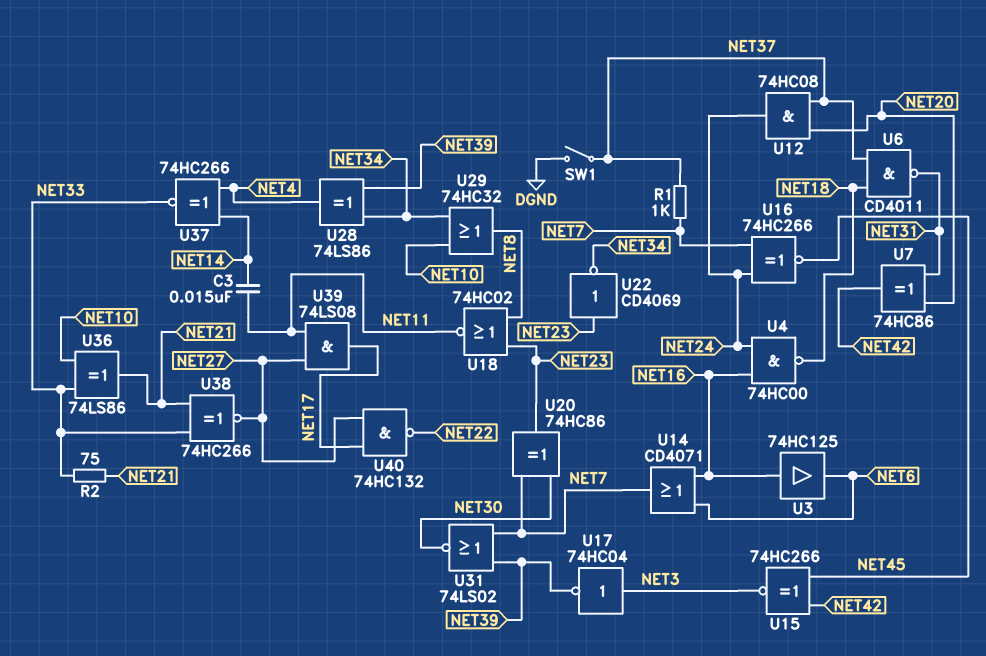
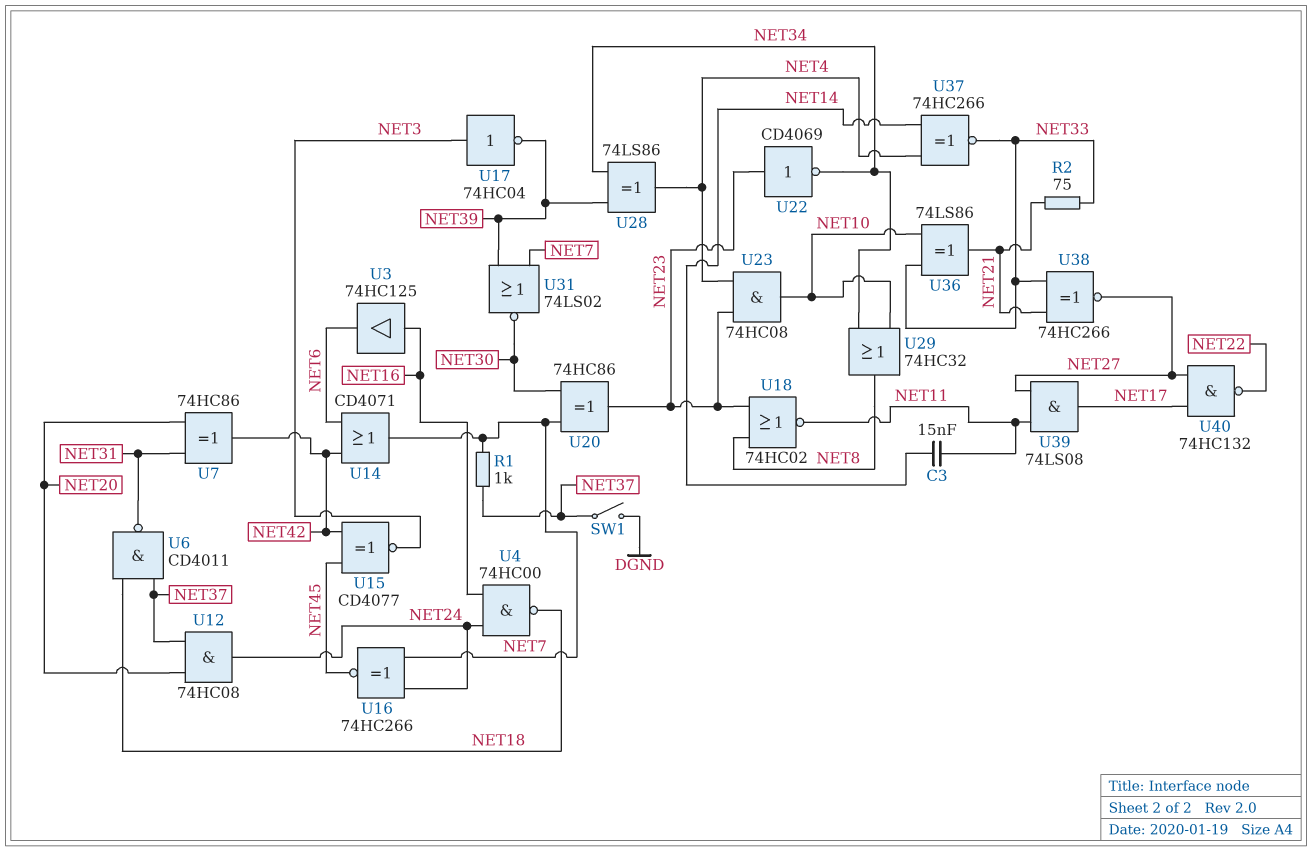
U14: OR CD4071 (in NET6, in NET16, out NET7) -> OR CD4071 (in NET6, in NET42, out NET7)
U15: XNOR 74HC266 (in NET42, in NET45, out NET3) -> XNOR CD4077 (in NET42, in NET45, out NET3)
U23: none -> AND 74HC08 (in NET4, in NET23, out NET10)

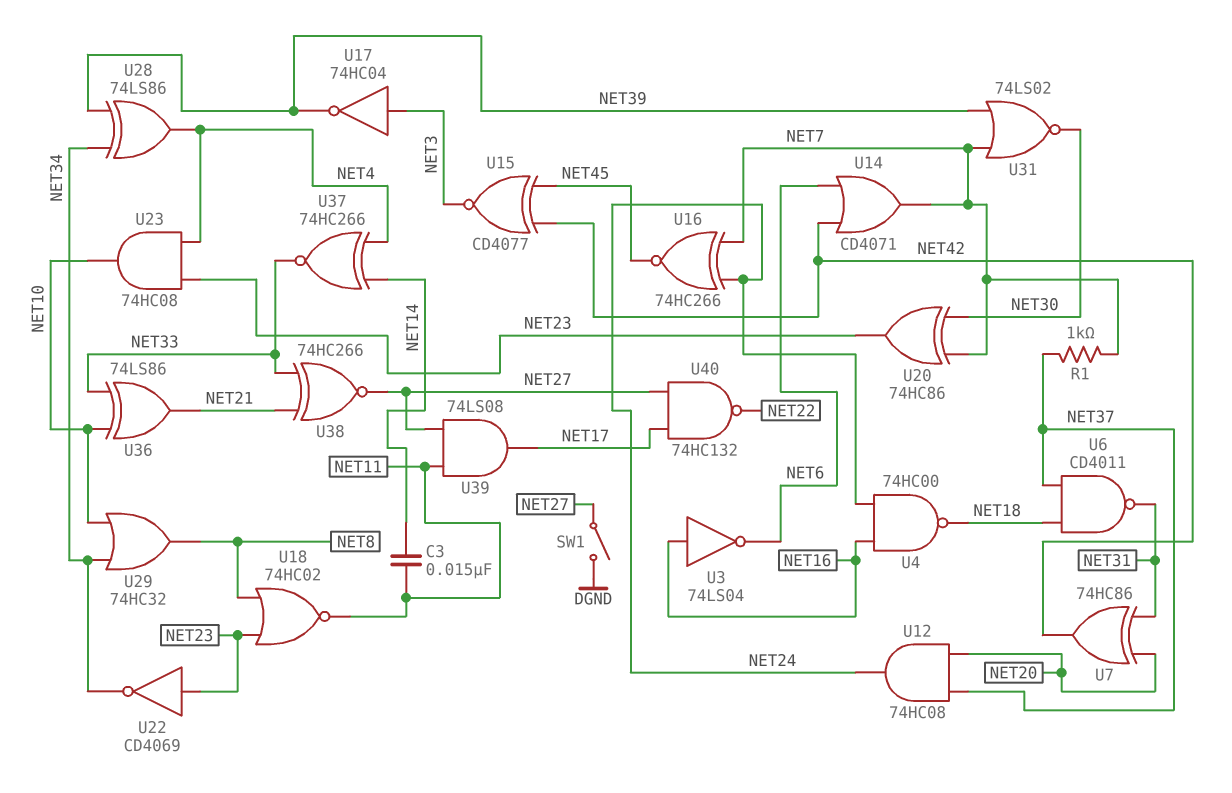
R2: 75 (NET21, NET33) -> none
SW1: switch (DGND, NET37) -> switch (DGND, NET27)
U3: buffer 74HC125 (in NET16, out NET6) -> NOT 74LS04 (in NET16, out NET6)

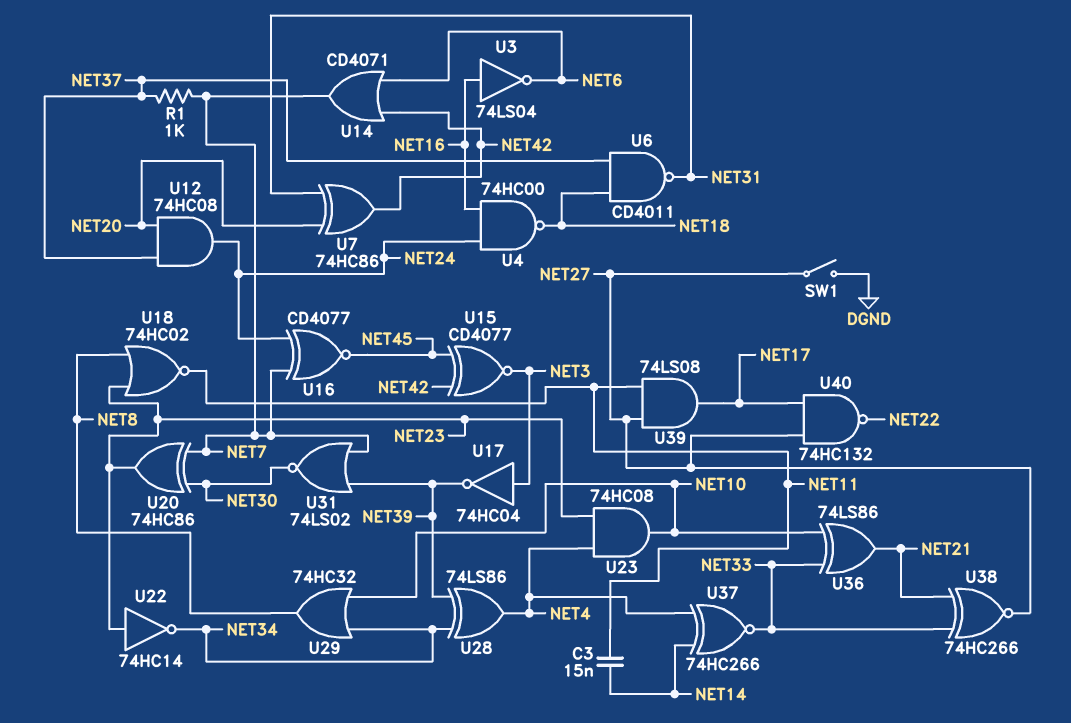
U16: XNOR 74HC266 (in NET7, in NET24, out NET45) -> XNOR CD4077 (in NET7, in NET24, out NET45)
U22: NOT CD4069 (in NET23, out NET34) -> NOT 74HC14 (in NET23, out NET34)

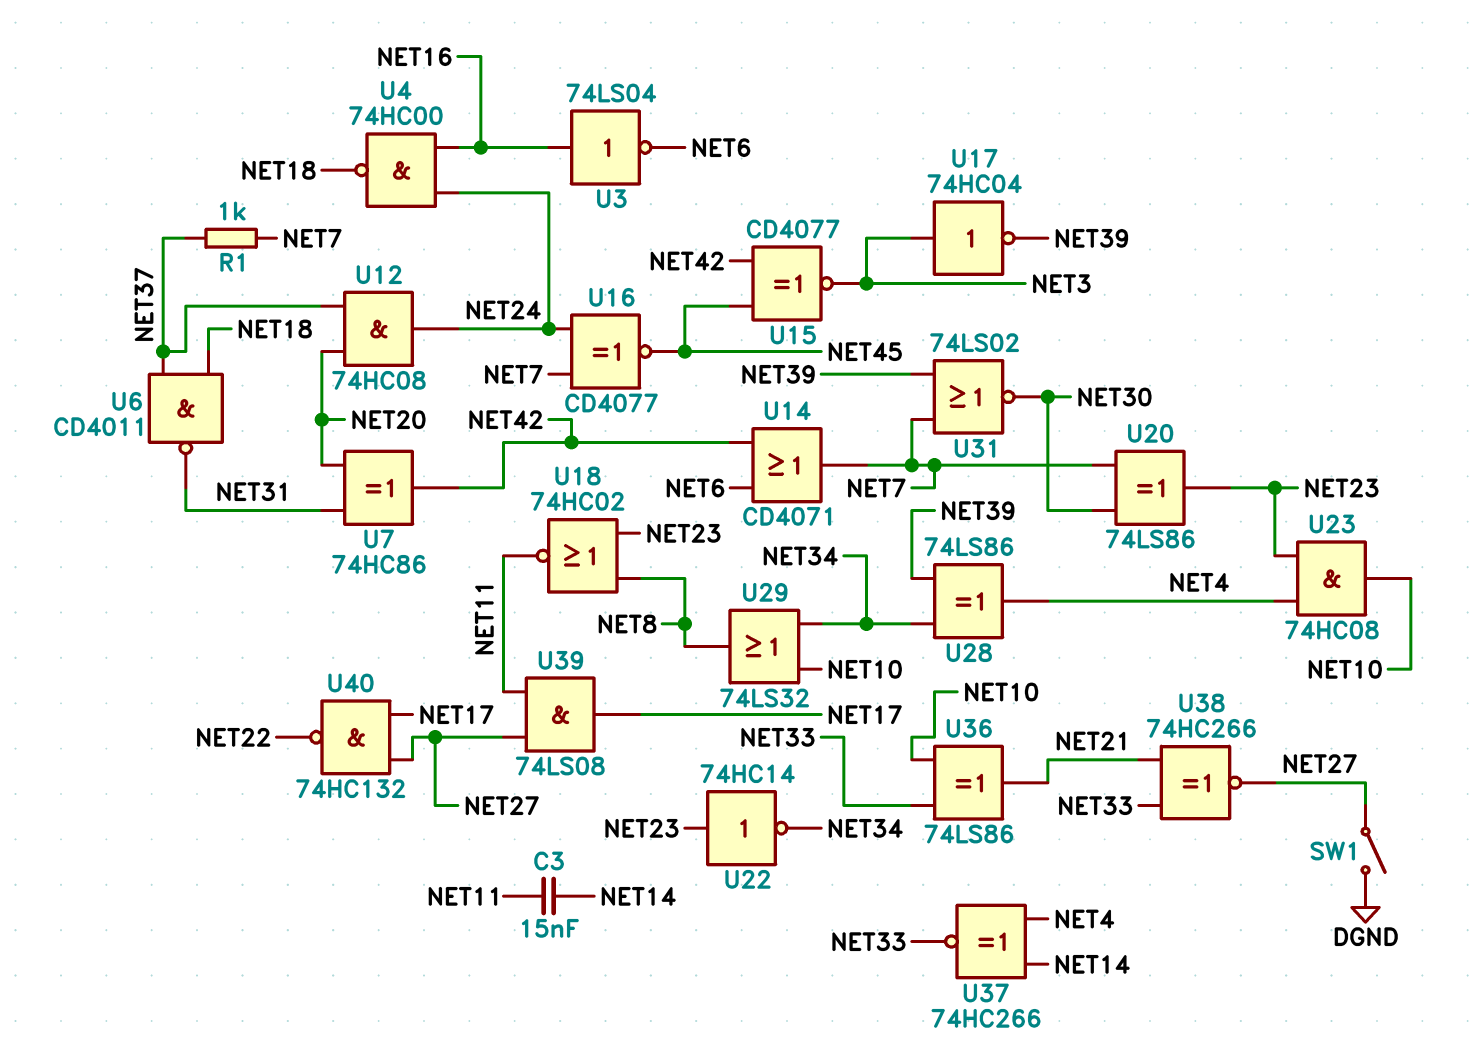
U20: XOR 74HC86 (in NET7, in NET30, out NET23) -> XOR 74LS86 (in NET7, in NET30, out NET23)
U29: OR 74HC32 (in NET10, in NET34, out NET8) -> OR 74LS32 (in NET10, in NET34, out NET8)

